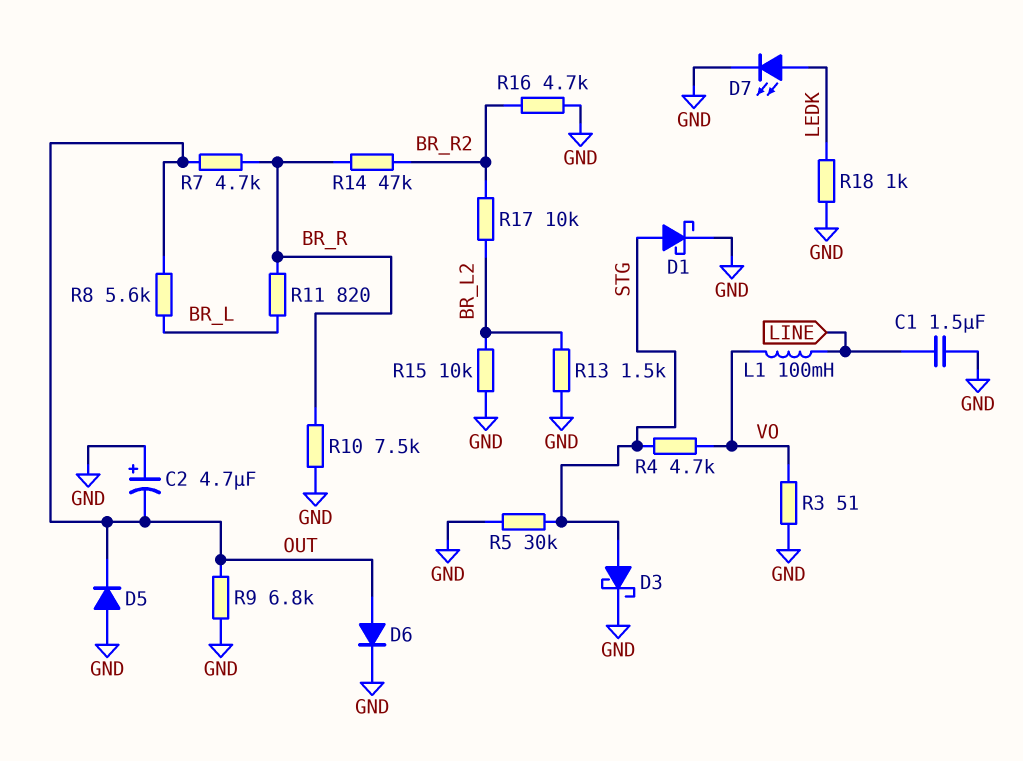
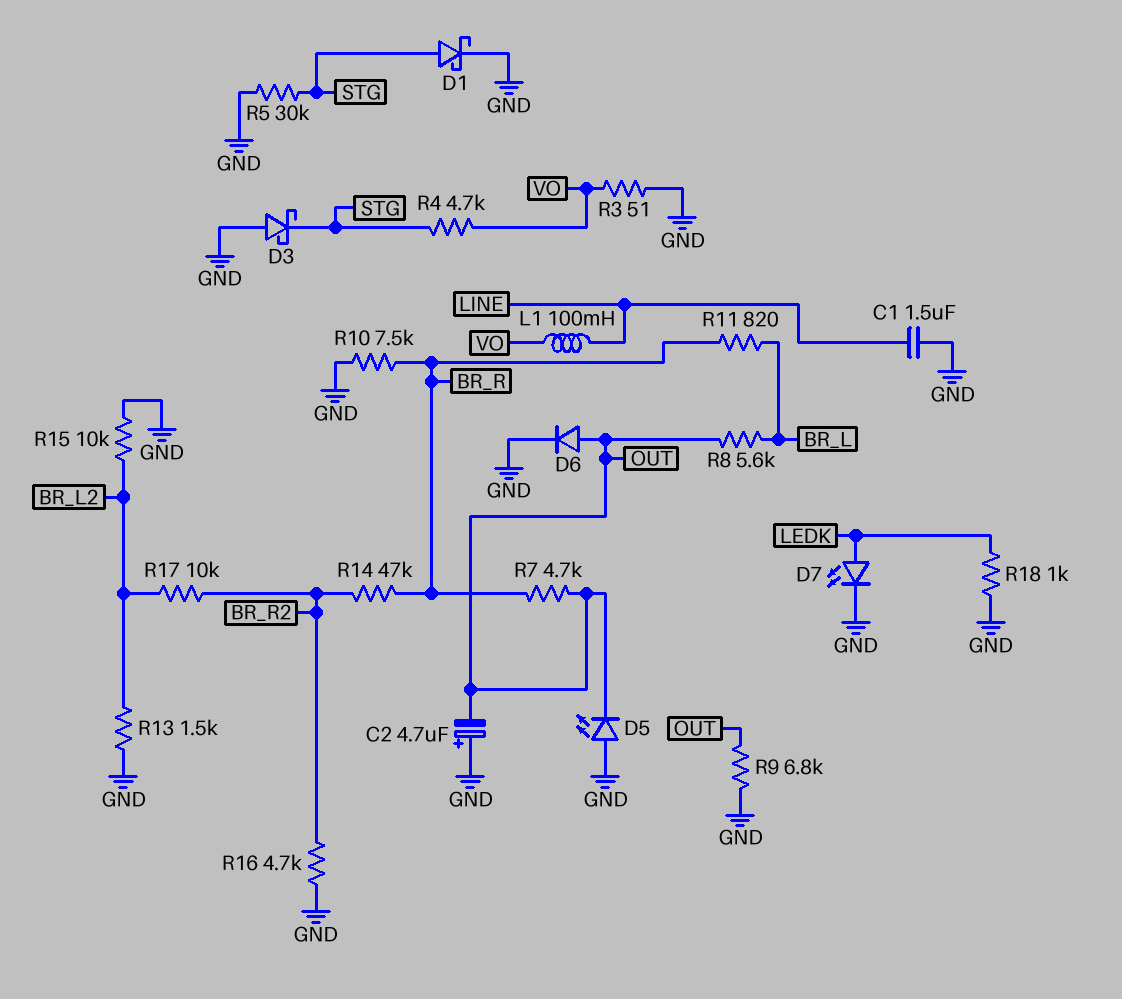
D3: schottky (A STG, K GND) -> schottky (A GND, K STG)
D5: diode (A GND, K OUT) -> LED (A GND, K OUT)

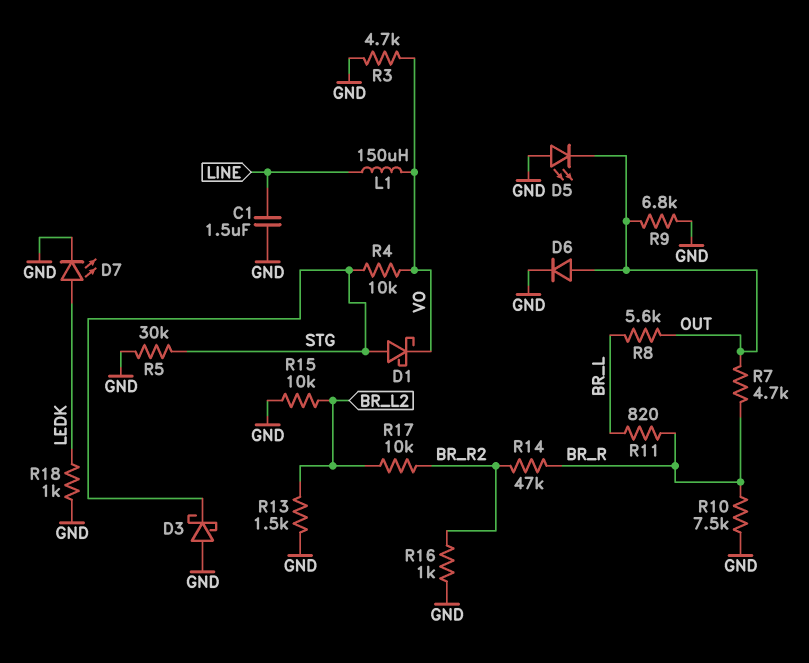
C2: 4.7uF (plus GND, minus OUT) -> none
D1: schottky (A STG, K GND) -> schottky (A STG, K VO)
L1: 100mH (LINE, VO) -> 150uH (LINE, VO)
R3: 51 (GND, VO) -> 4.7k (GND, VO)
R4: 4.7k (STG, VO) -> 10k (STG, VO)
R16: 4.7k (BR_R2, GND) -> 1k (BR_R2, GND)

